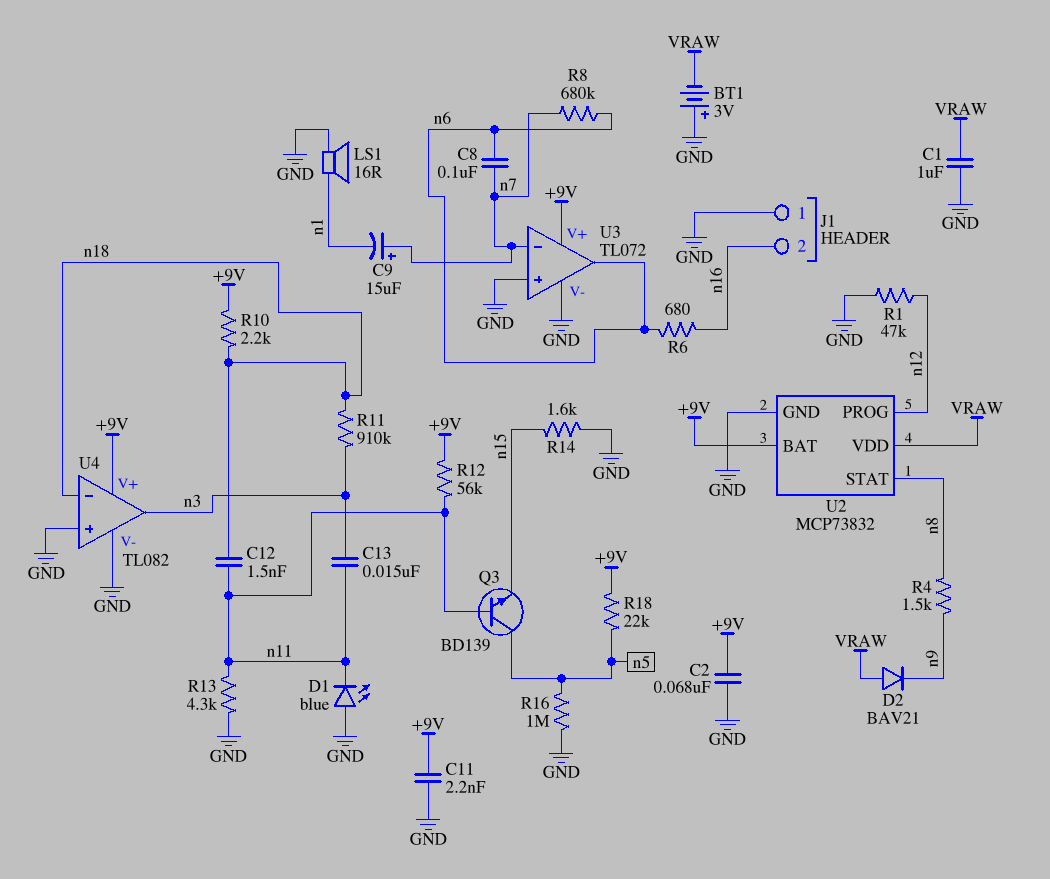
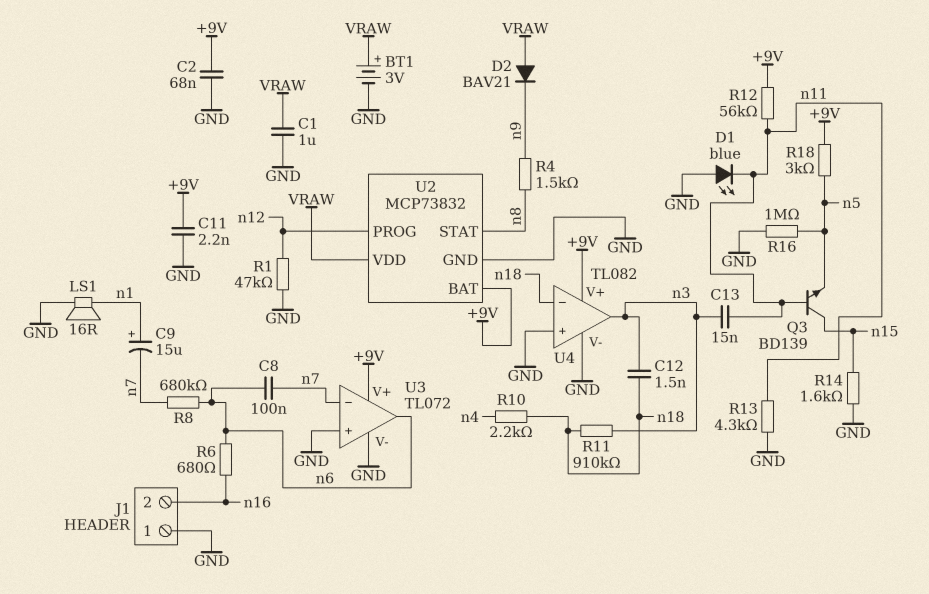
BT1: 3V (plus GND, minus VRAW) -> 3V (plus VRAW, minus GND)
C9: 15uF (plus n7, minus n1) -> 15uF (plus n1, minus n7)
C12: 1.5nF (n11, n18) -> 1.5nF (n3, n18)
Q3: NPN BD139 (B n11, C n5, E n15) -> NPN BD139 (B n11, C n15, E n5)
R10: 2.2k (+9V, n18) -> 2.2k (n4, n18)
R18: 22k (+9V, n5) -> 3k (+9V, n5)

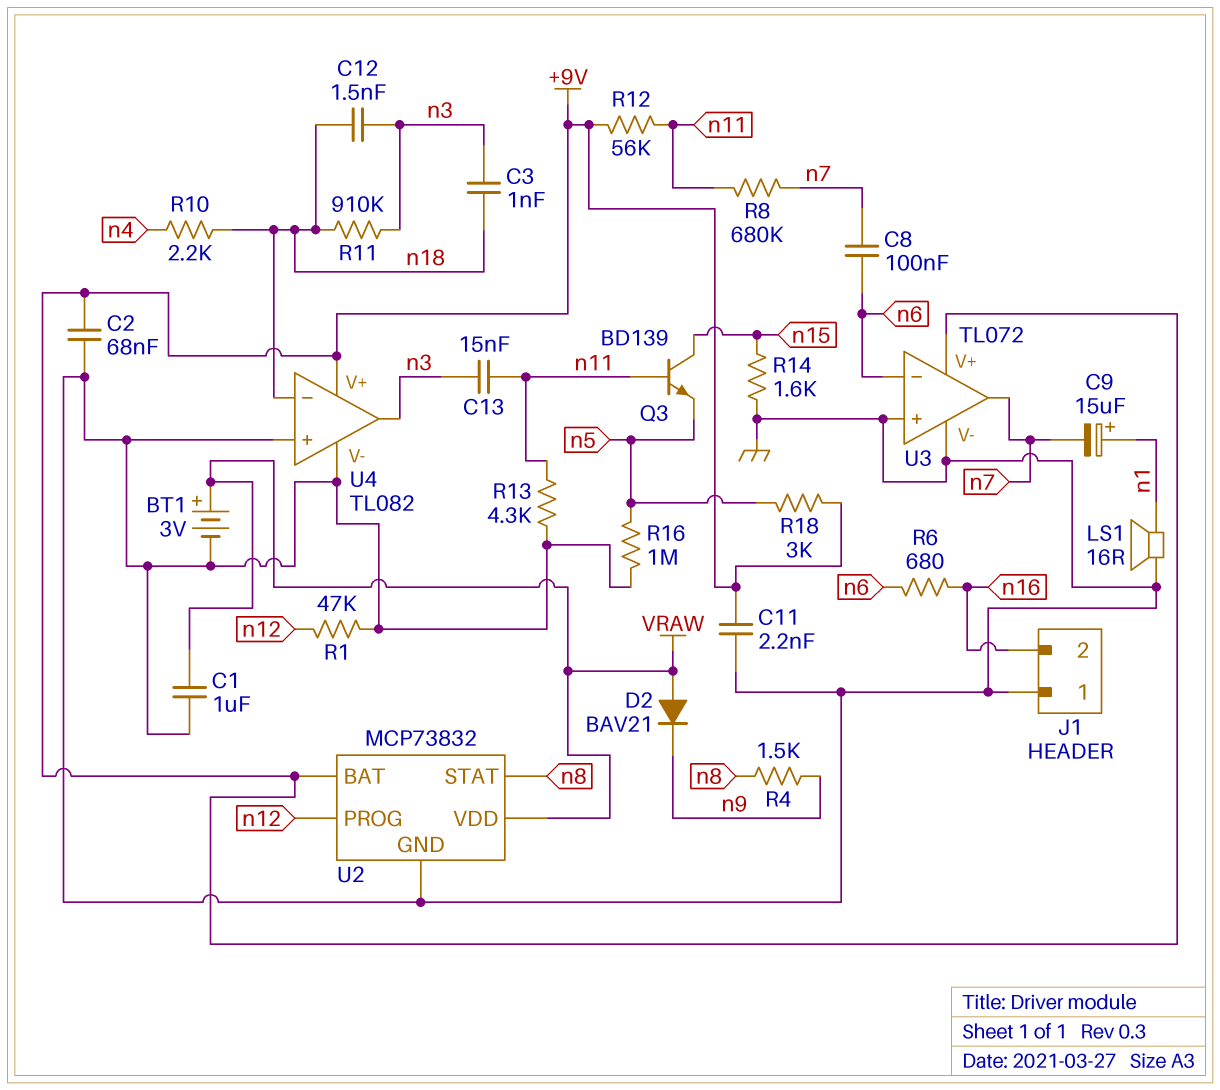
C3: none -> 1nF (n3, n18)
D1: LED blue (A GND, K n11) -> none
R8: 680k (n6, n7) -> 680k (n7, n11)
U3 pin in-: n7 -> n6
U3 pin out: n6 -> n7

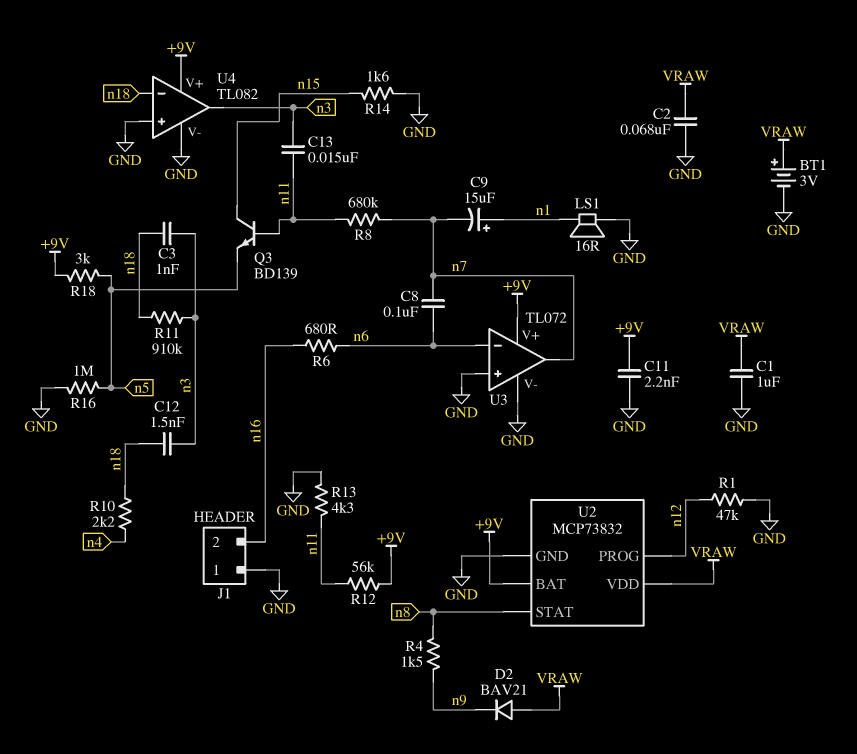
C2: 68nF (+9V, GND) -> 68nF (GND, VRAW)

